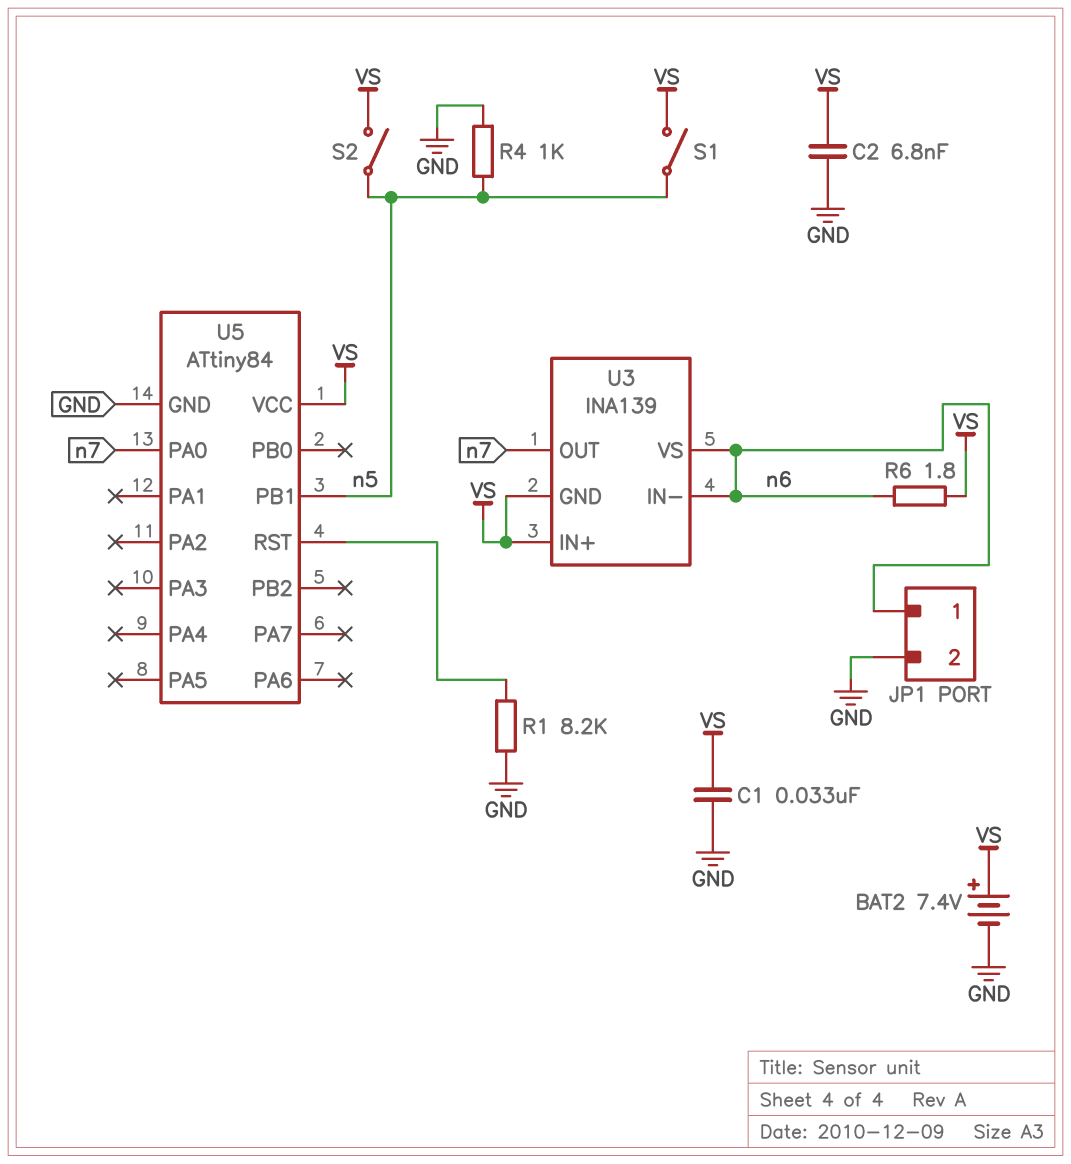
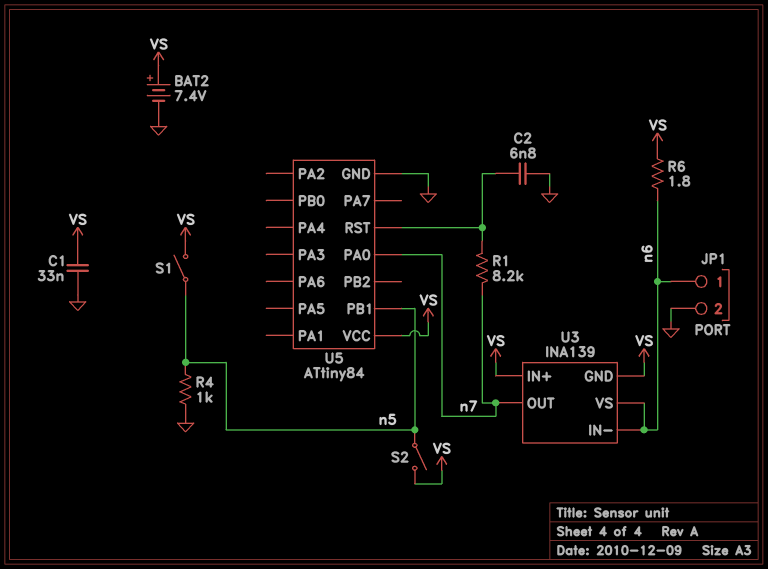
C2: 6.8nF (GND, VS) -> 6.8nF (GND, U5/RST)
R1: 8.2k (GND, U5/RST) -> 8.2k (U5/RST, n7)

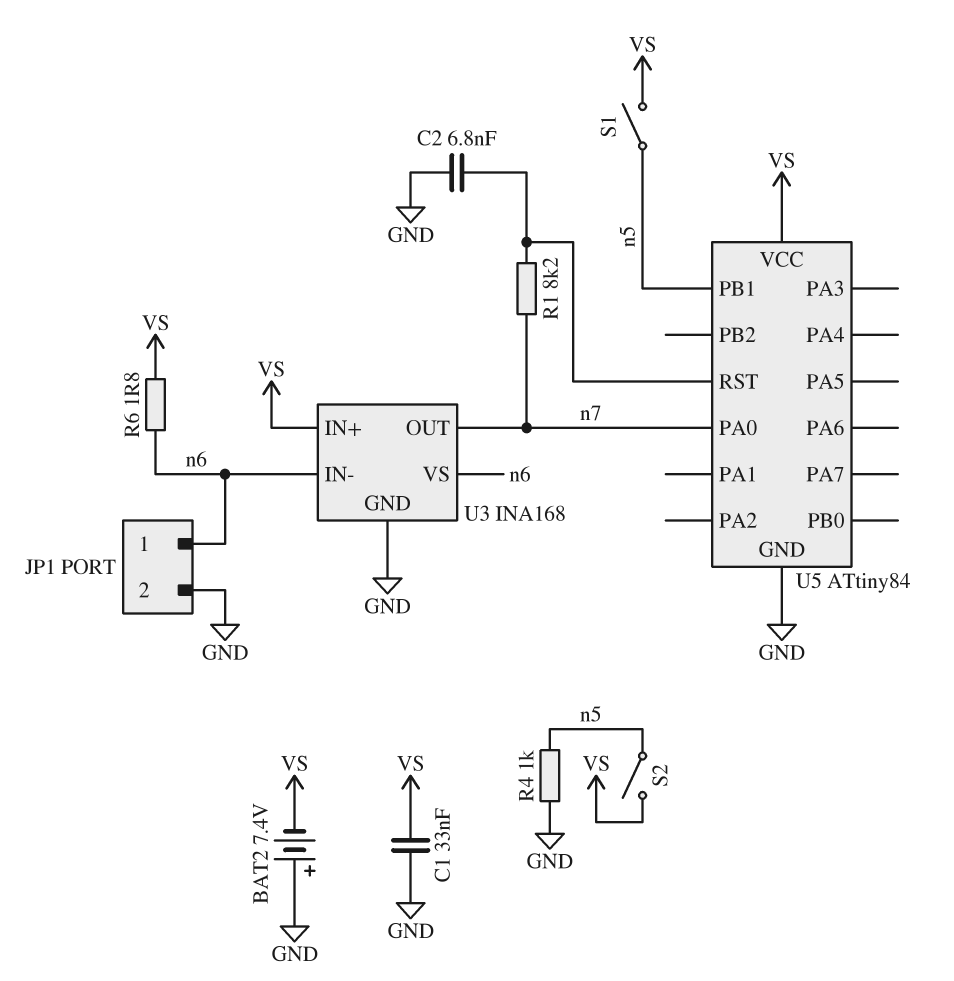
BAT2: 7.4V (plus VS, minus GND) -> 7.4V (plus GND, minus VS)
U3: INA139 -> INA168
U3 pin GND: VS -> GND

